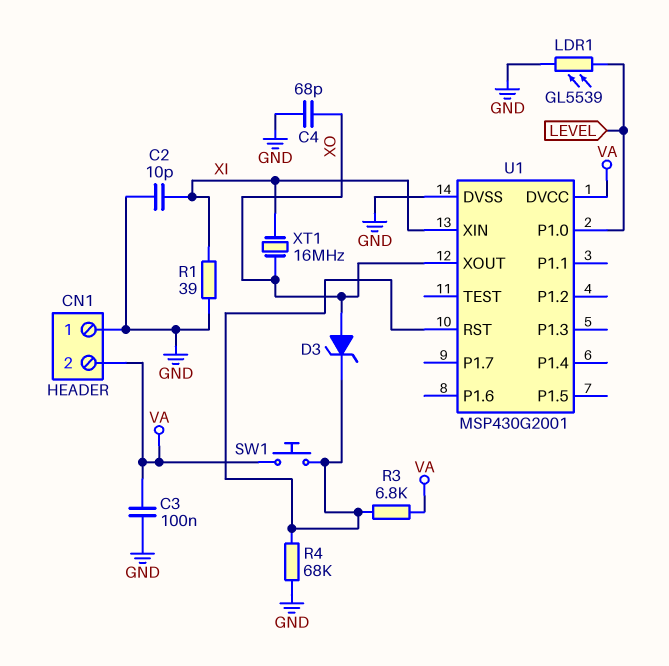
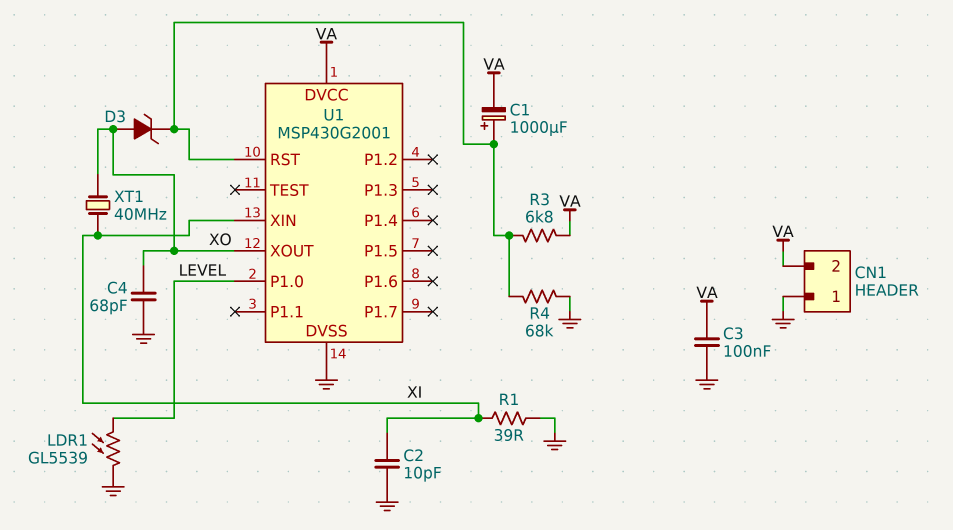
C1: none -> 1000uF (plus U1/RST, minus VA)
SW1: button (U1/RST, VA) -> none
XT1: 16MHz (XI, XO) -> 40MHz (XI, XO)

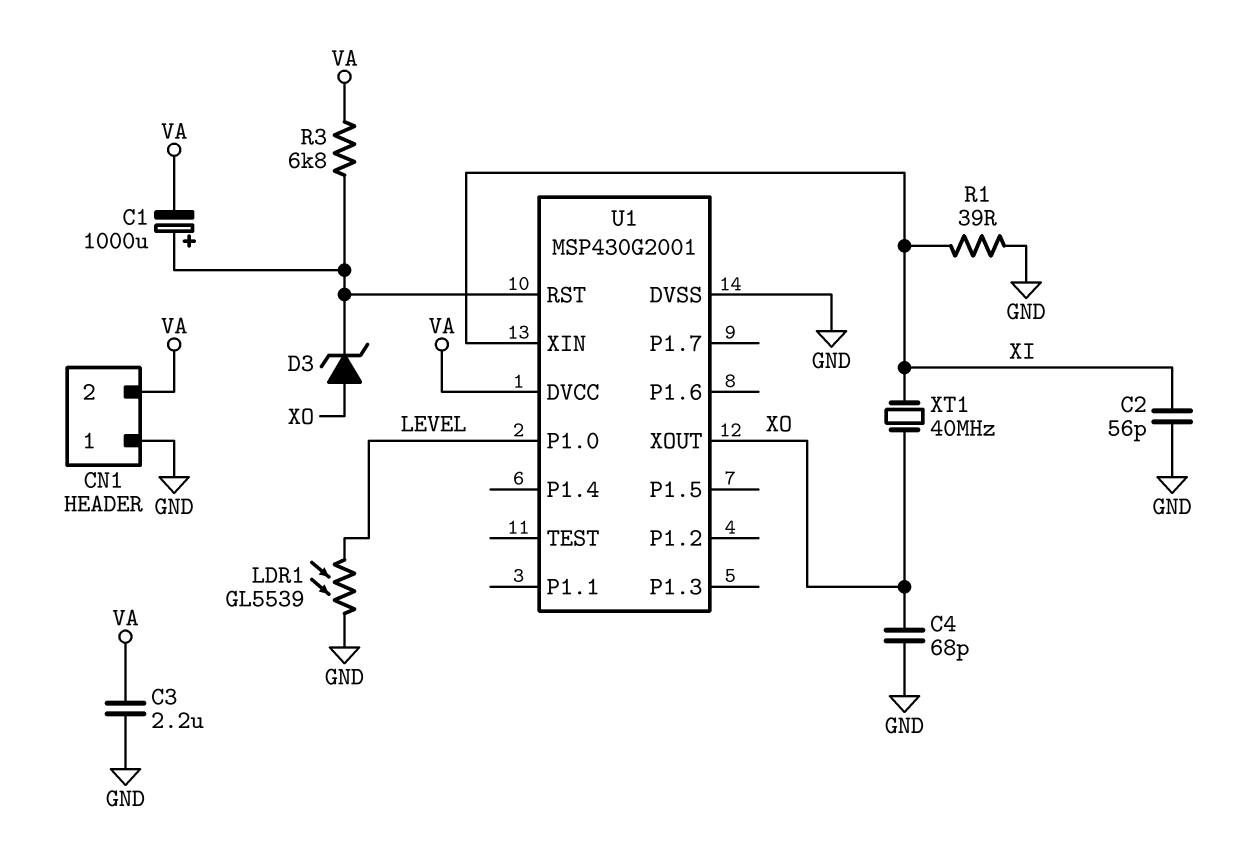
C2: 10pF (GND, XI) -> 56pF (GND, XI)
C3: 100nF (GND, VA) -> 2.2uF (GND, VA)
R4: 68k (GND, U1/RST) -> none

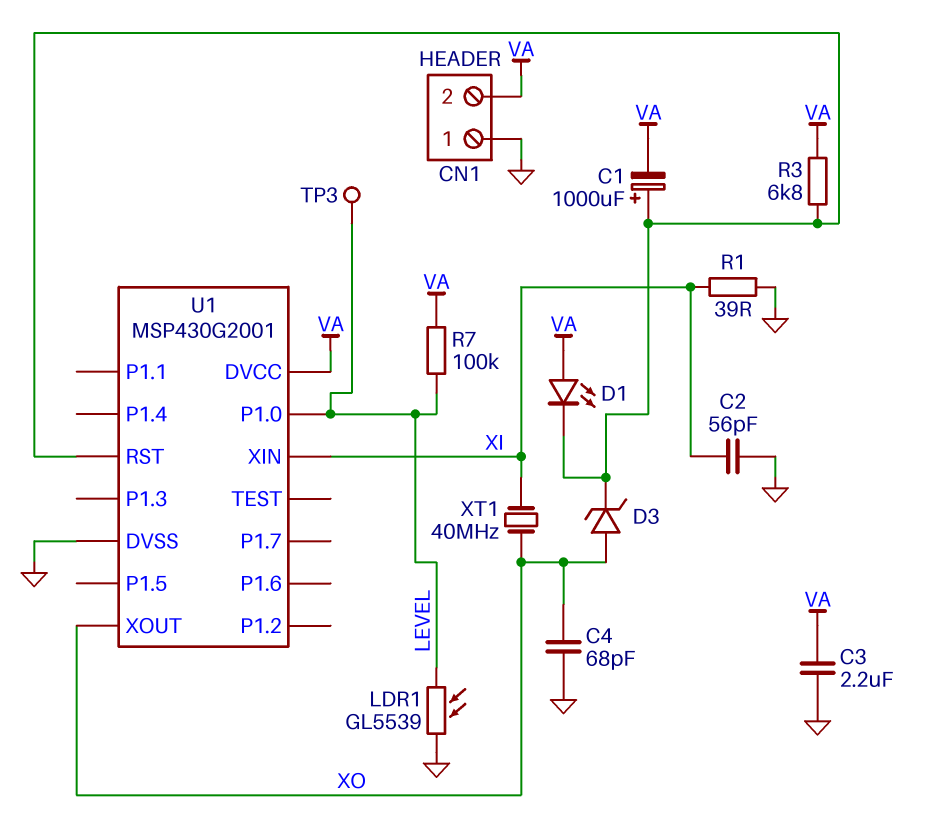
D1: none -> LED (A VA, K U1/RST)
R7: none -> 100k (LEVEL, VA)
TP3: none -> test point (LEVEL)

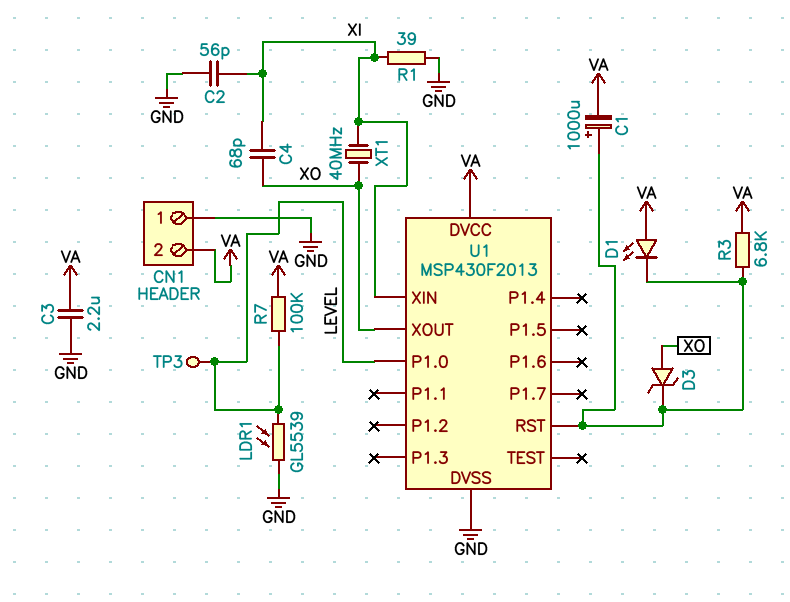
C4: 68pF (GND, XO) -> 68pF (XI, XO)
U1: MSP430G2001 -> MSP430F2013

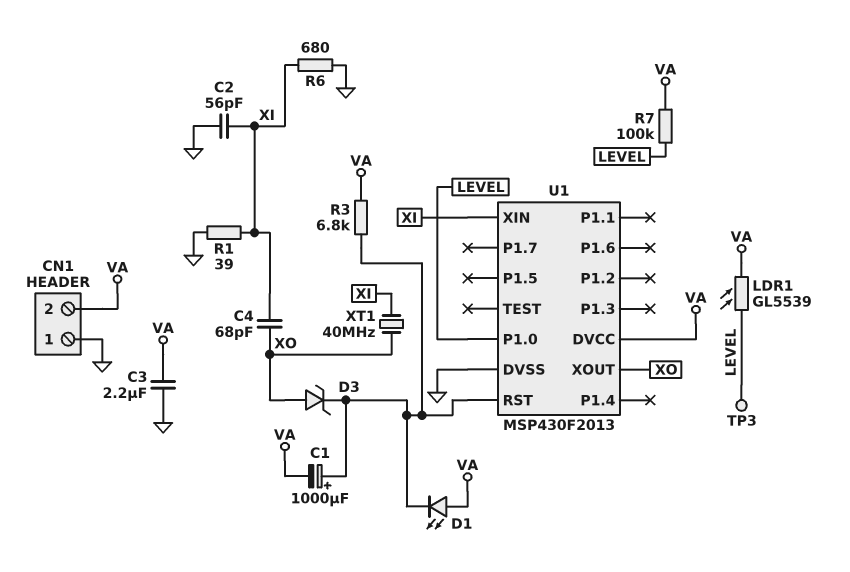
LDR1: GL5539 (GND, LEVEL) -> GL5539 (LEVEL, VA)
R6: none -> 680 (GND, XI)

